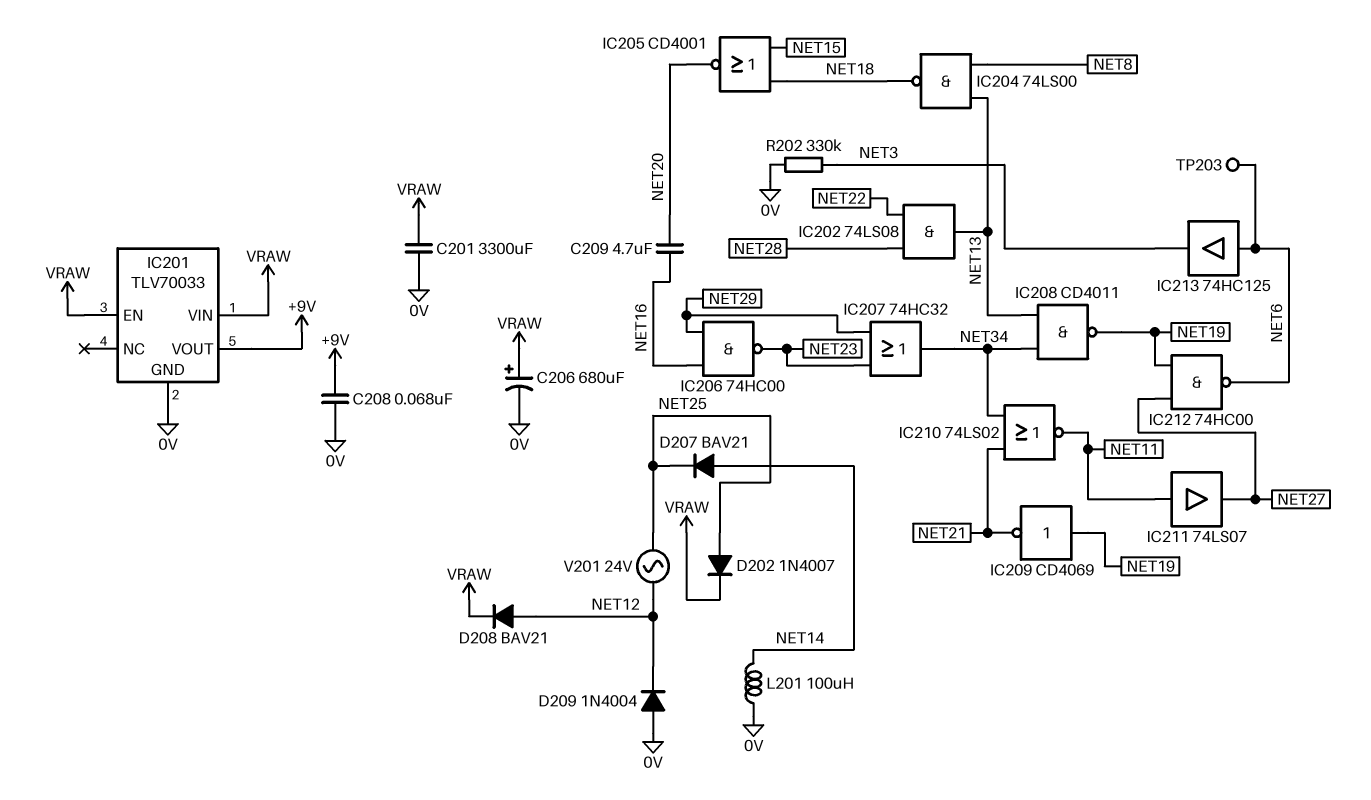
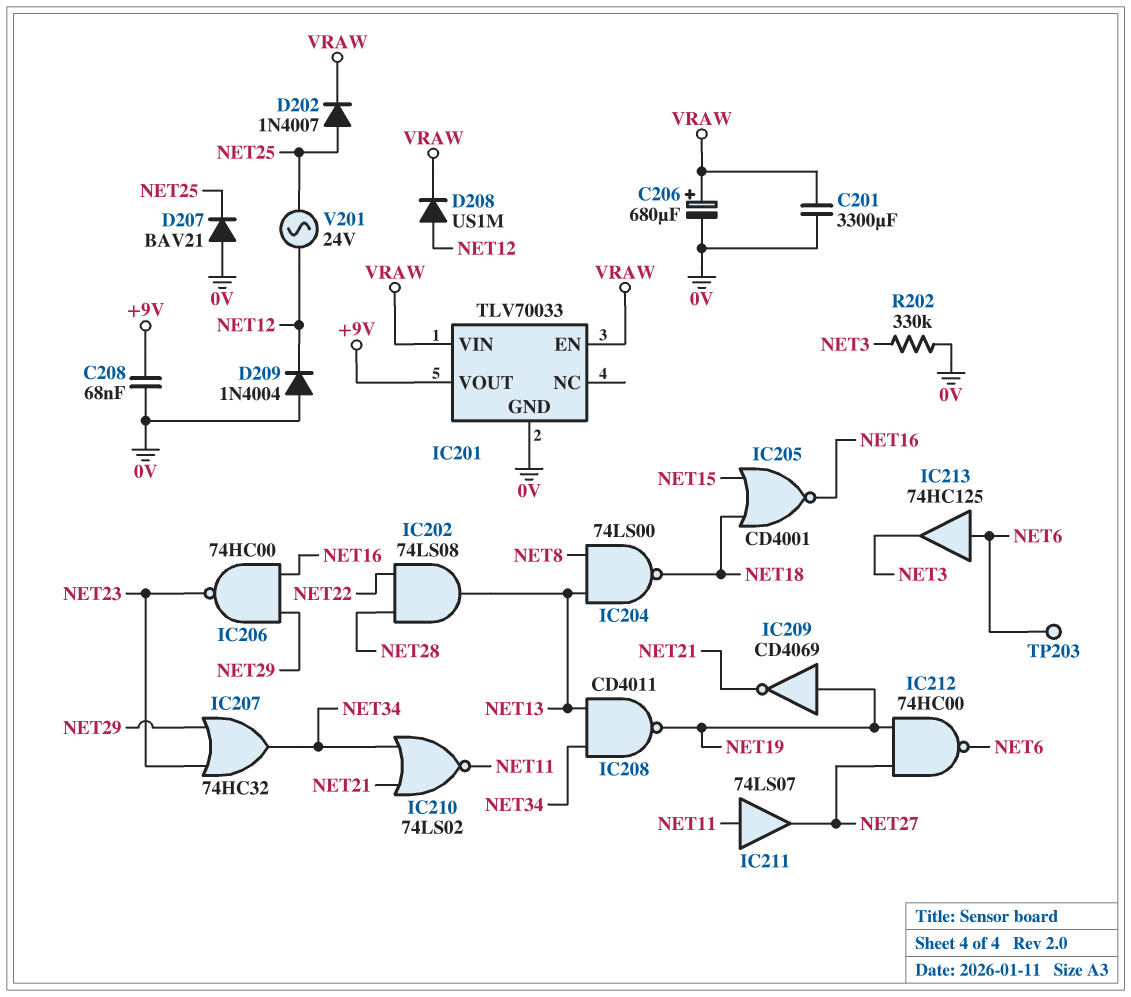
C209: 4.7uF (NET16, NET20) -> none
D207: diode BAV21 (A NET14, K NET25) -> diode BAV21 (A 0V, K NET25)
D208: diode BAV21 (A NET12, K VRAW) -> diode US1M (A NET12, K VRAW)
IC205: NOR CD4001 (in NET15, in NET18, out NET20) -> NOR CD4001 (in NET15, in NET18, out NET16)
L201: 100uH (0V, NET14) -> none

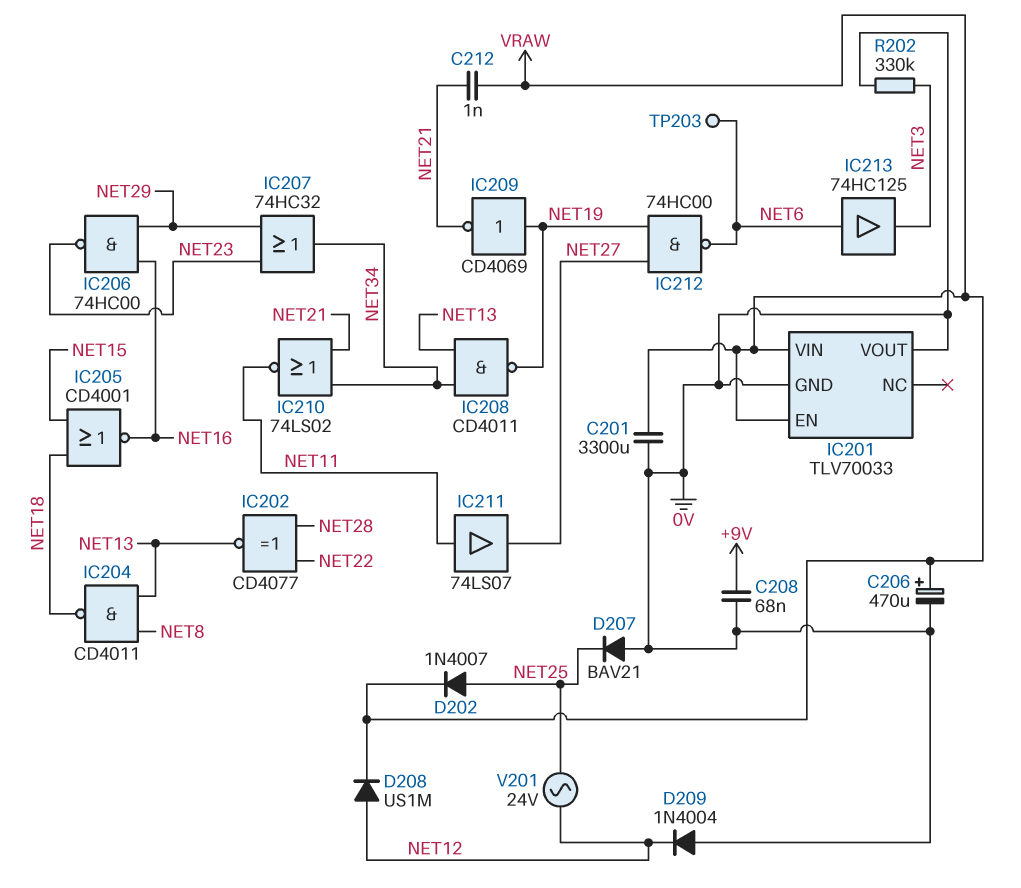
C206: 680uF (plus VRAW, minus 0V) -> 470uF (plus VRAW, minus 0V)
C212: none -> 1nF (NET21, VRAW)
IC201 pin VOUT: +9V -> 0V
IC202: AND 74LS08 (in NET22, in NET28, out NET13) -> XNOR CD4077 (in NET22, in NET28, out NET13)
IC204: NAND 74LS00 (in NET8, in NET13, out NET18) -> NAND CD4011 (in NET8, in NET13, out NET18)

